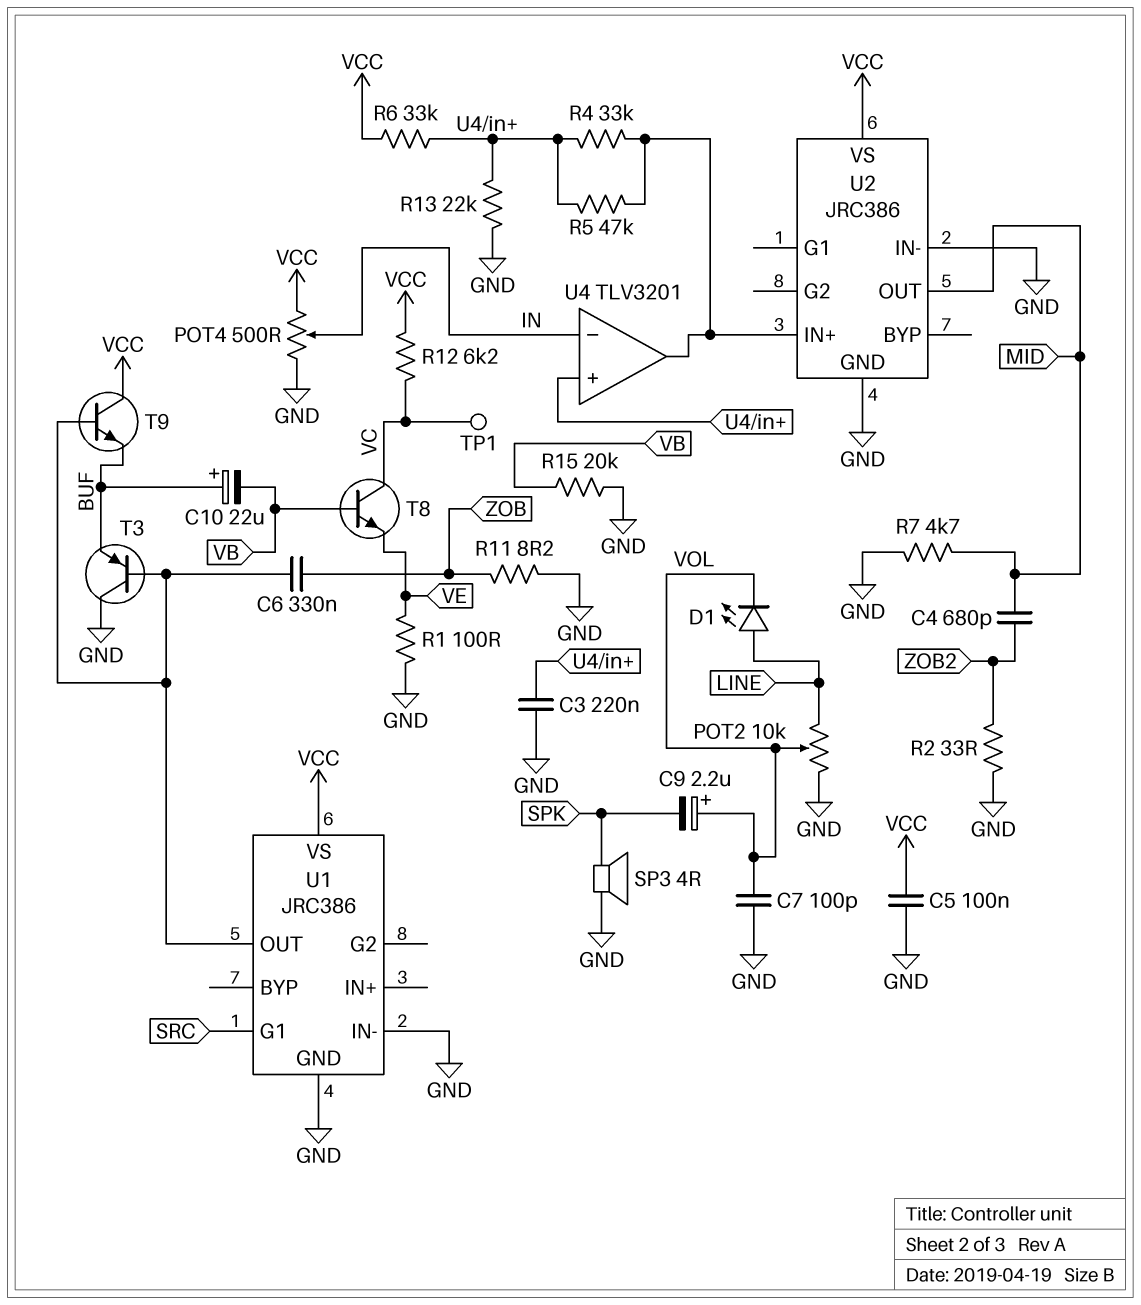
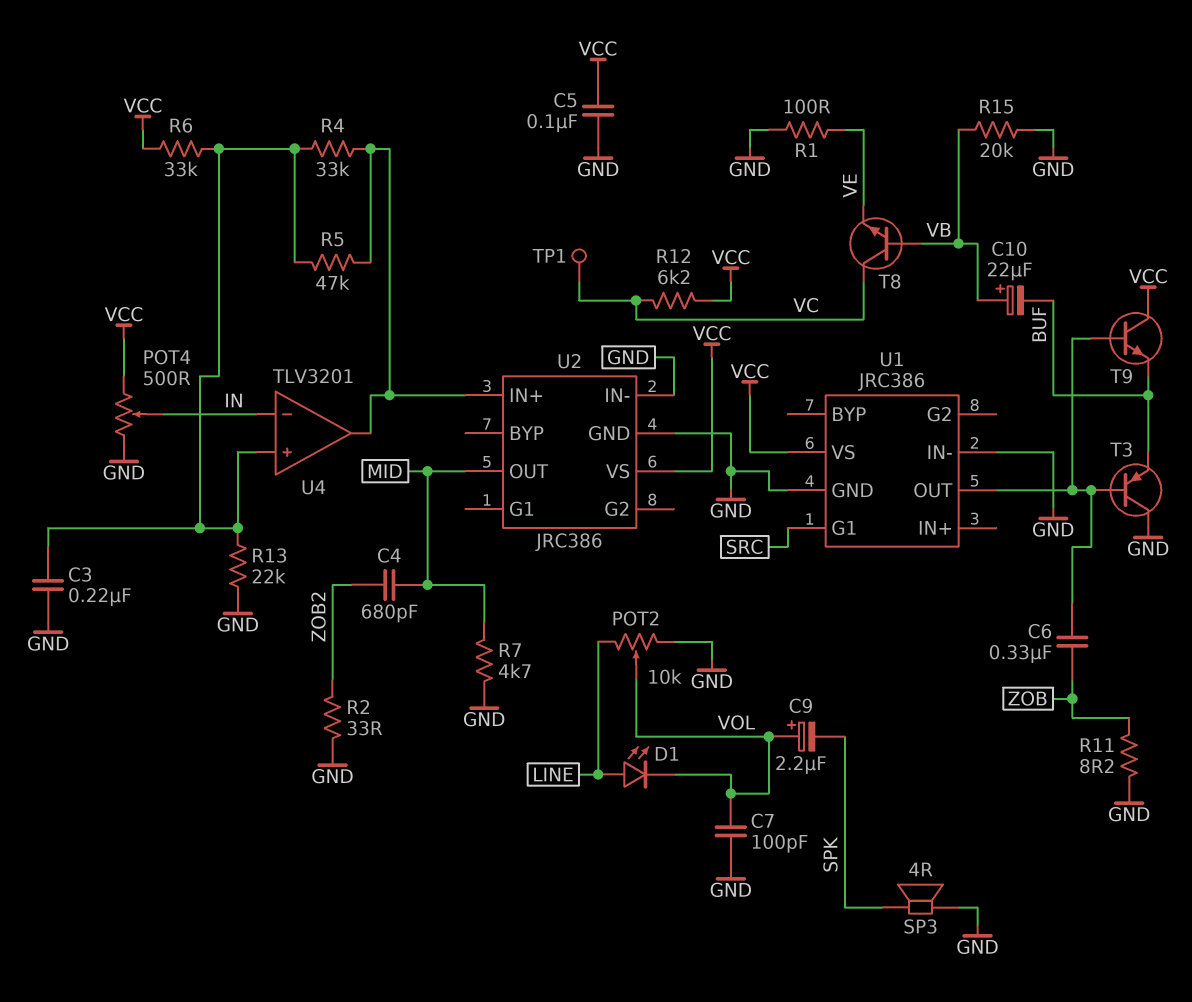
C10: 22uF (plus BUF, minus VB) -> 22uF (plus VB, minus BUF)

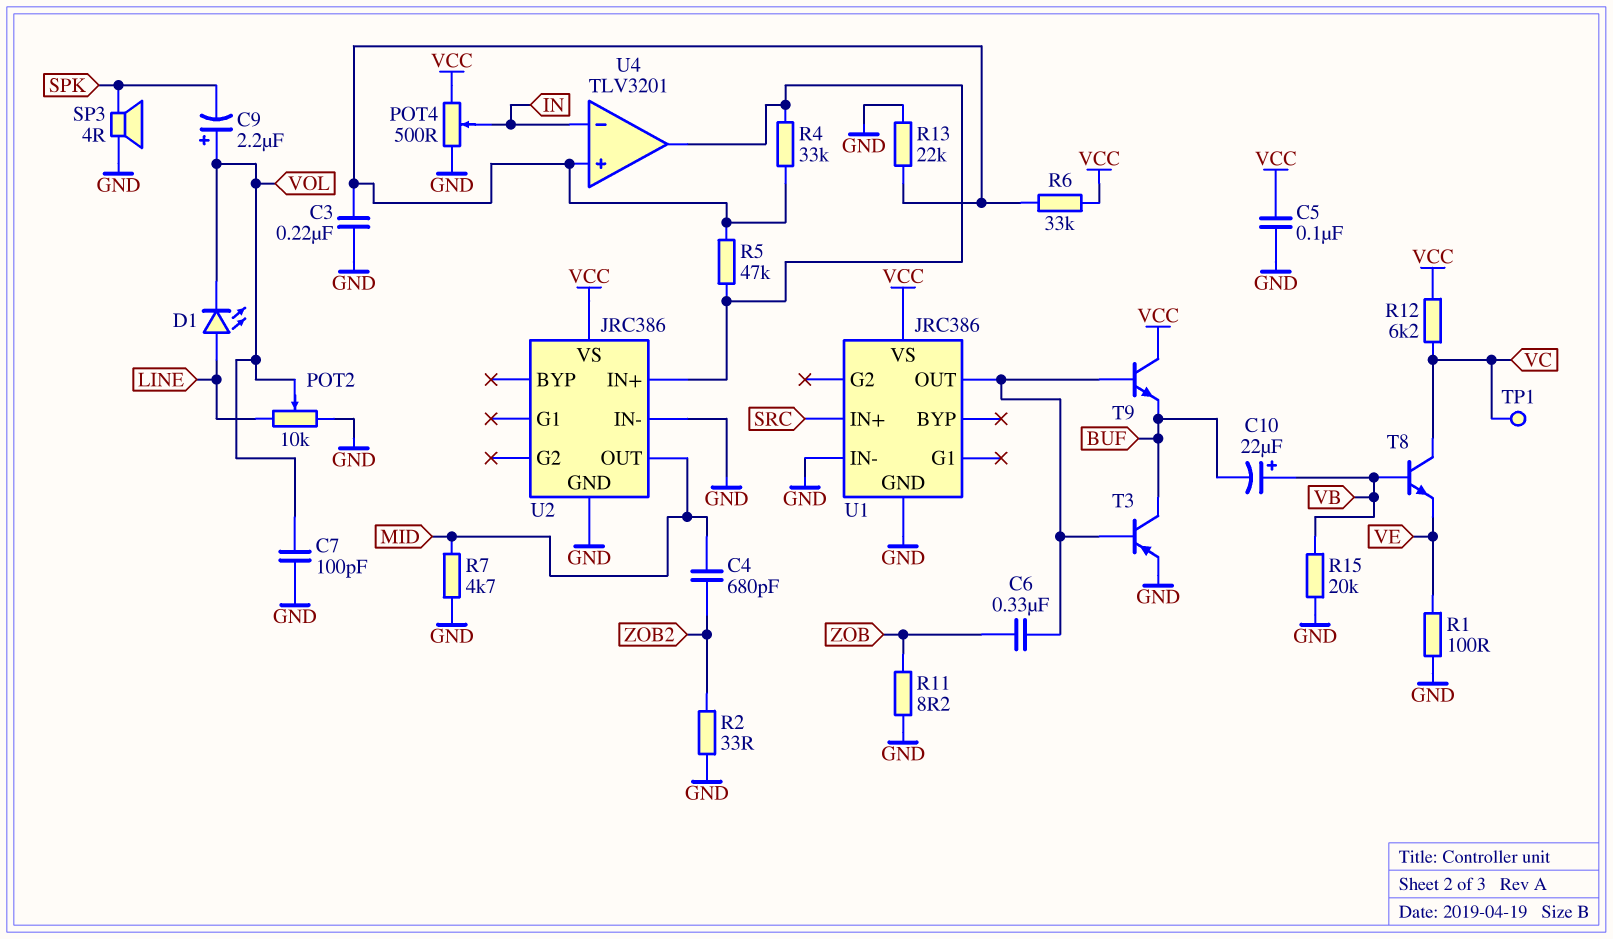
T3: PNP (B U1/OUT, C GND, E BUF) -> PNP (B U1/OUT, C BUF, E GND)
U1 pin G1: SRC -> none
U1 pin IN+: none -> SRC

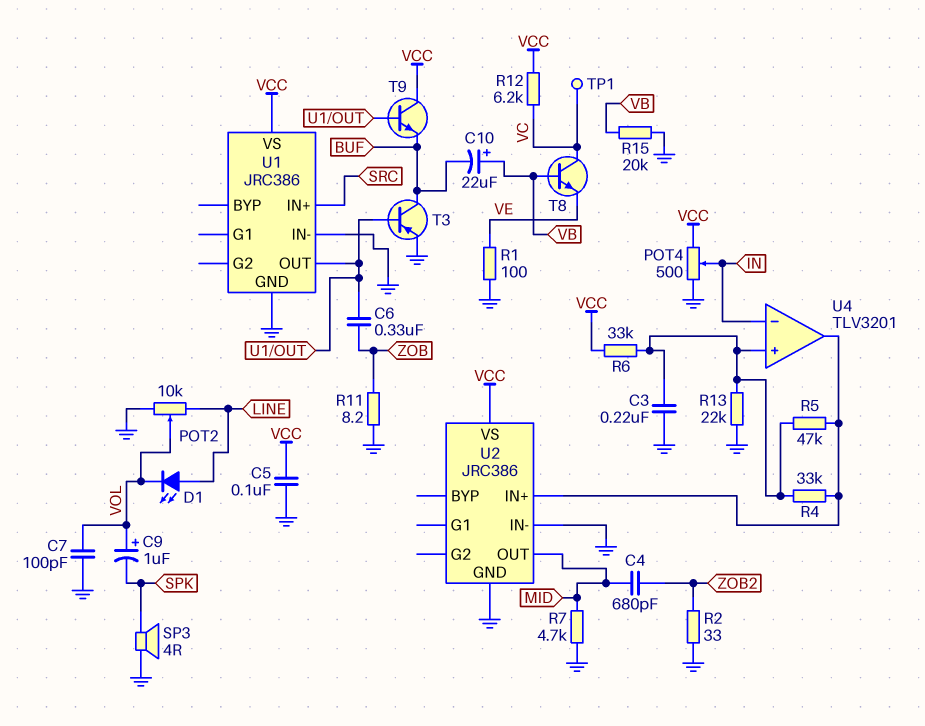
C9: 2.2uF (plus VOL, minus SPK) -> 1uF (plus VOL, minus SPK)

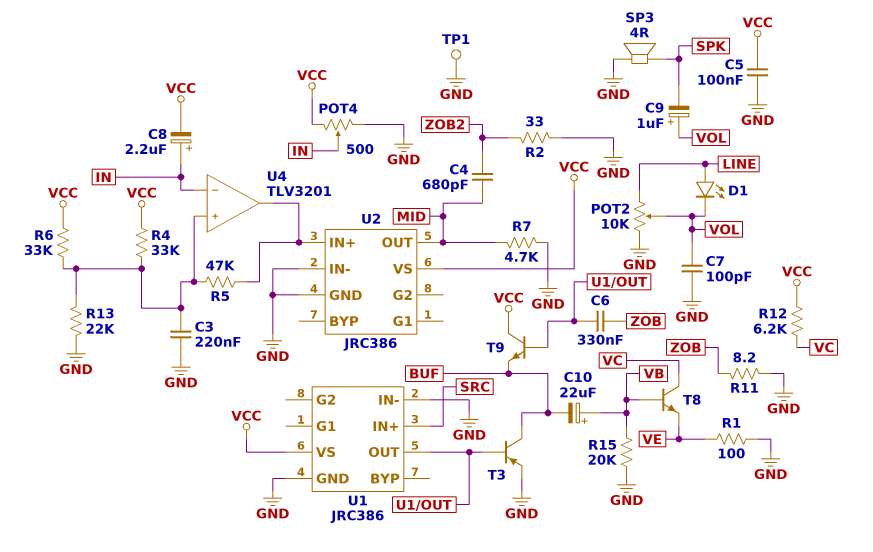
C8: none -> 2.2uF (plus IN, minus VCC)
R4: 33k (U2/IN+, U4/in+) -> 33k (U4/in+, VCC)
TP1: test point (VC) -> test point (GND)

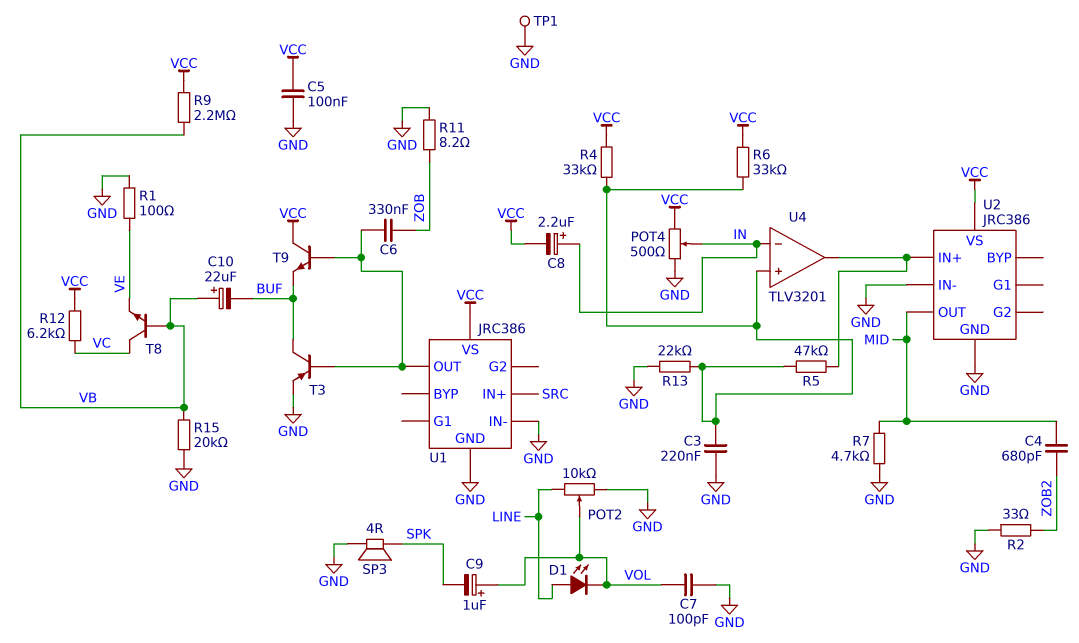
R9: none -> 2.2M (VB, VCC)

